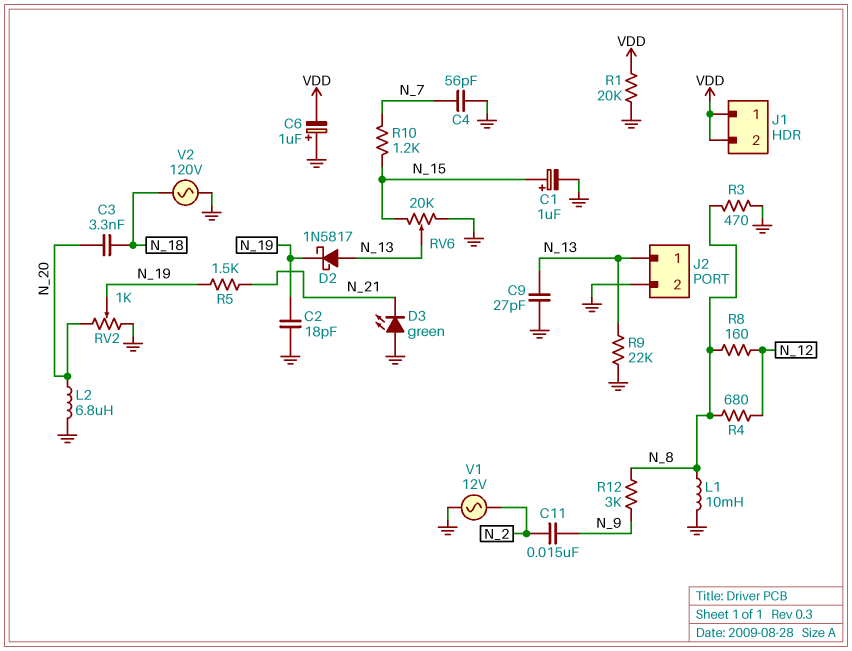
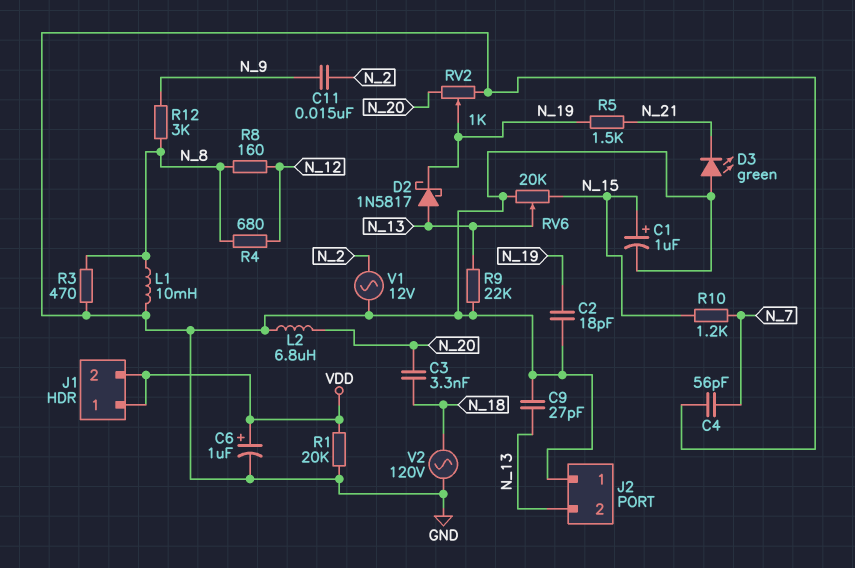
C6: 1uF (plus GND, minus VDD) -> 1uF (plus VDD, minus GND)
J2 pin 1: N_13 -> GND
J2 pin 2: GND -> N_13

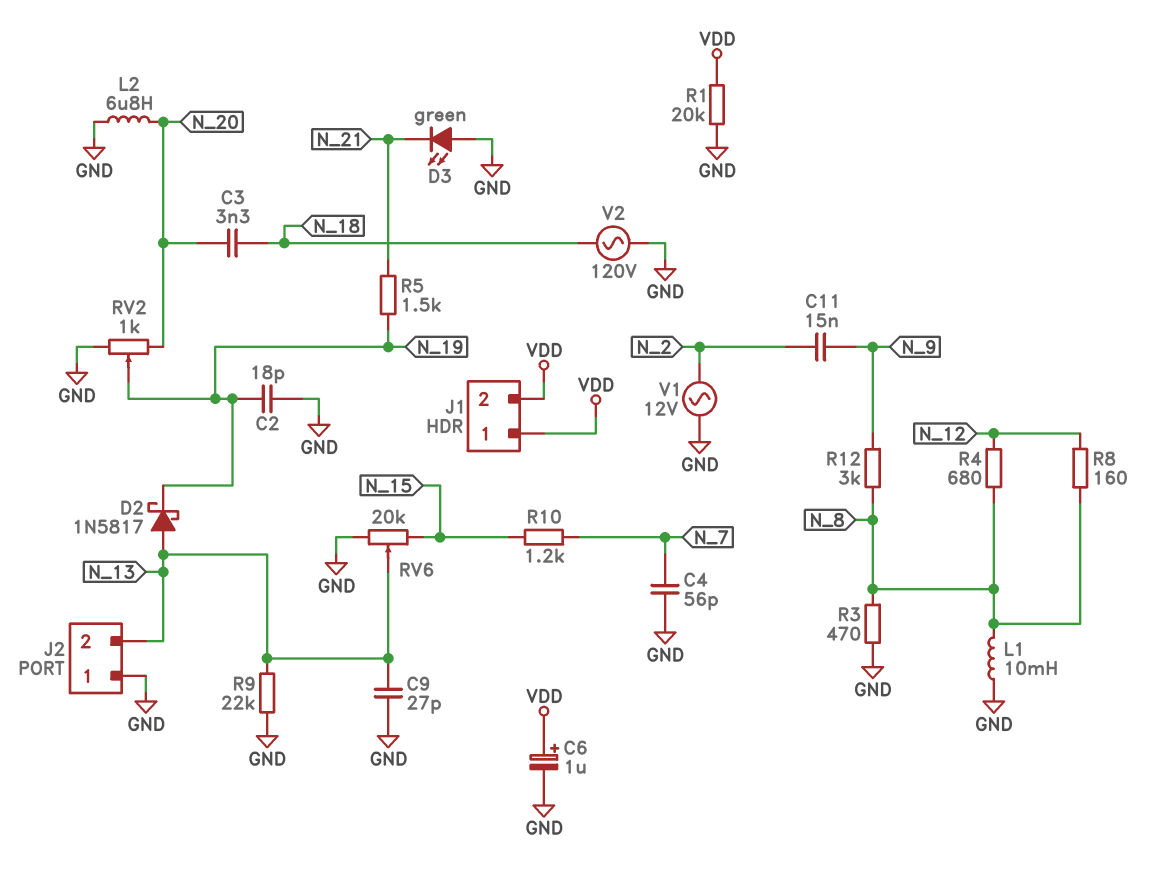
C1: 1uF (plus N_15, minus GND) -> none

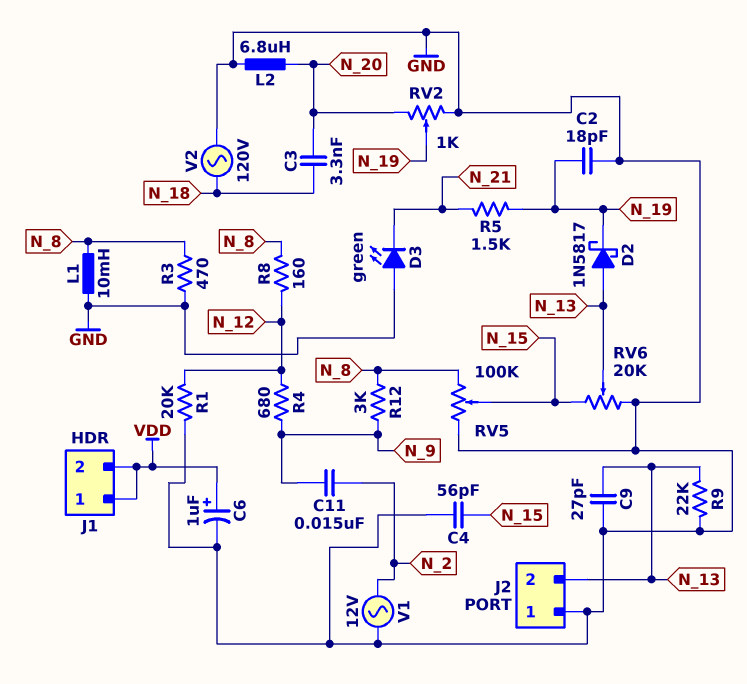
C4: 56pF (GND, N_7) -> 56pF (GND, N_15)
R1: 20k (GND, VDD) -> 20k (GND, N_12)
R4: 680 (N_8, N_12) -> 680 (N_9, N_12)
R10: 1.2k (N_7, N_15) -> none
RV5: none -> 100k (GND, N_8, wiper N_15)

